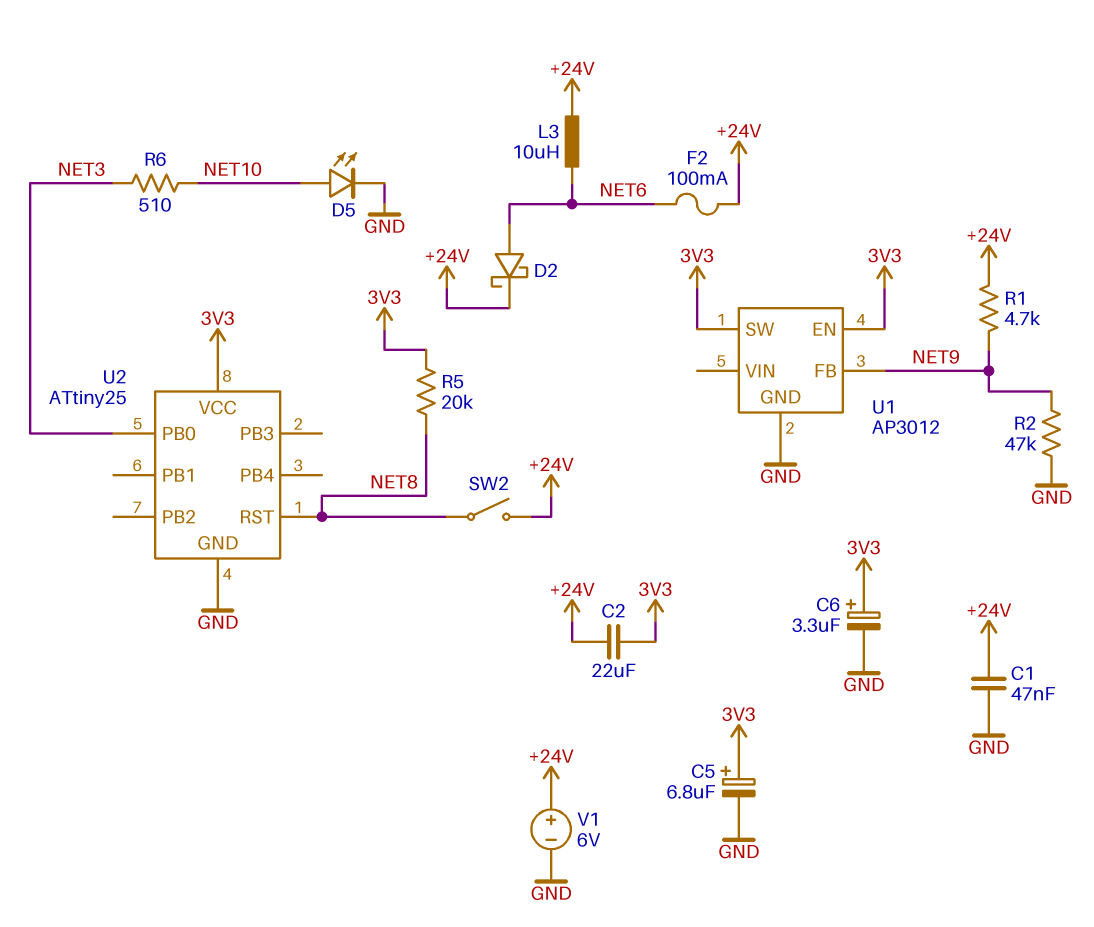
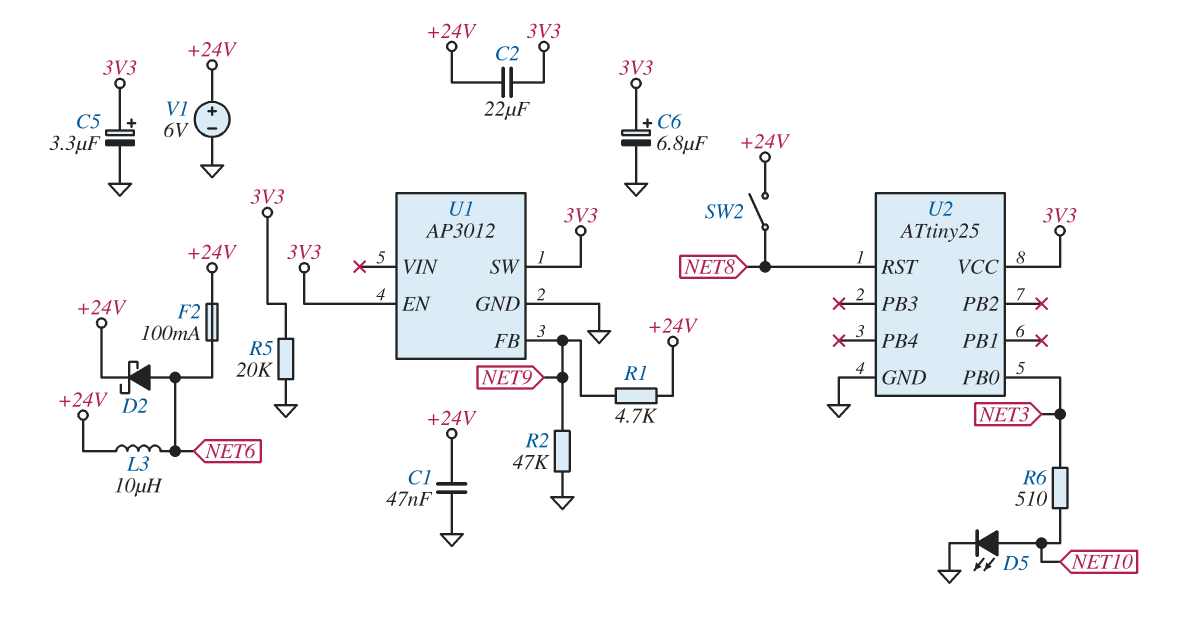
C5: 6.8uF (plus 3V3, minus GND) -> 3.3uF (plus 3V3, minus GND)
C6: 3.3uF (plus 3V3, minus GND) -> 6.8uF (plus 3V3, minus GND)
R5: 20k (3V3, NET8) -> 20k (3V3, GND)

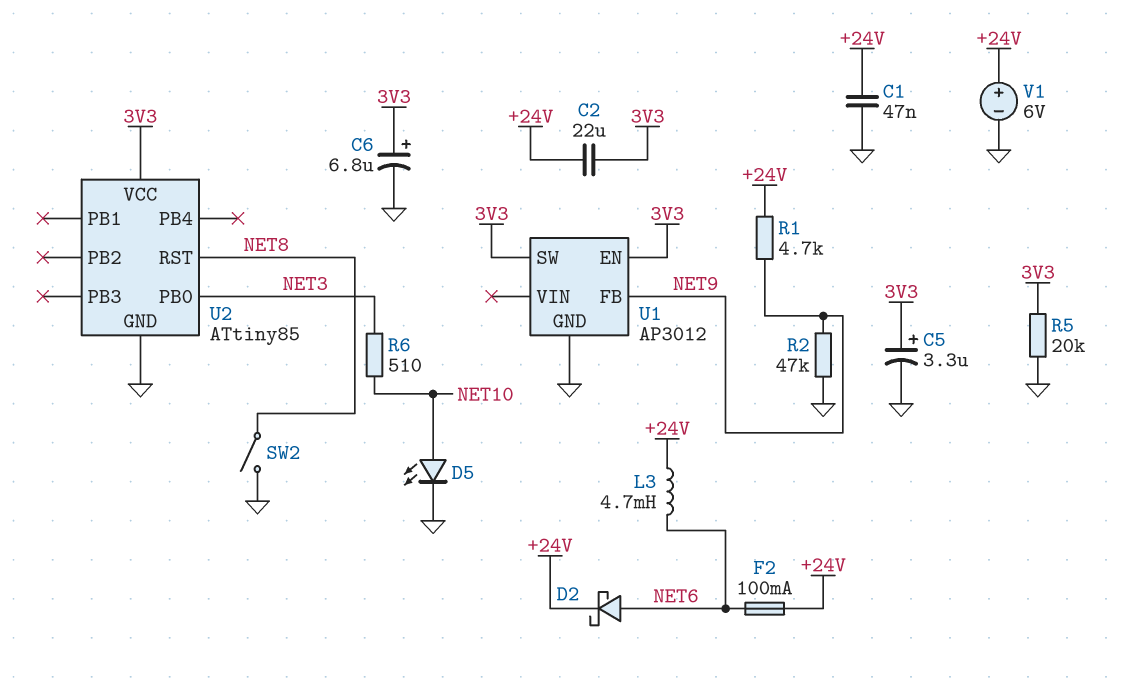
L3: 10uH (+24V, NET6) -> 4.7mH (+24V, NET6)
SW2: switch (+24V, NET8) -> switch (GND, NET8)
U2: ATtiny25 -> ATtiny85

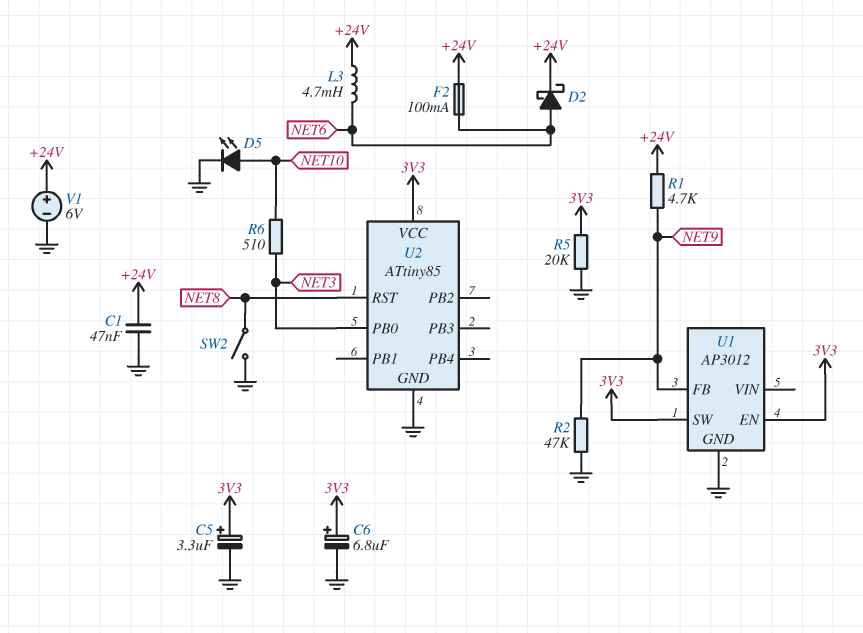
C2: 22uF (+24V, 3V3) -> none

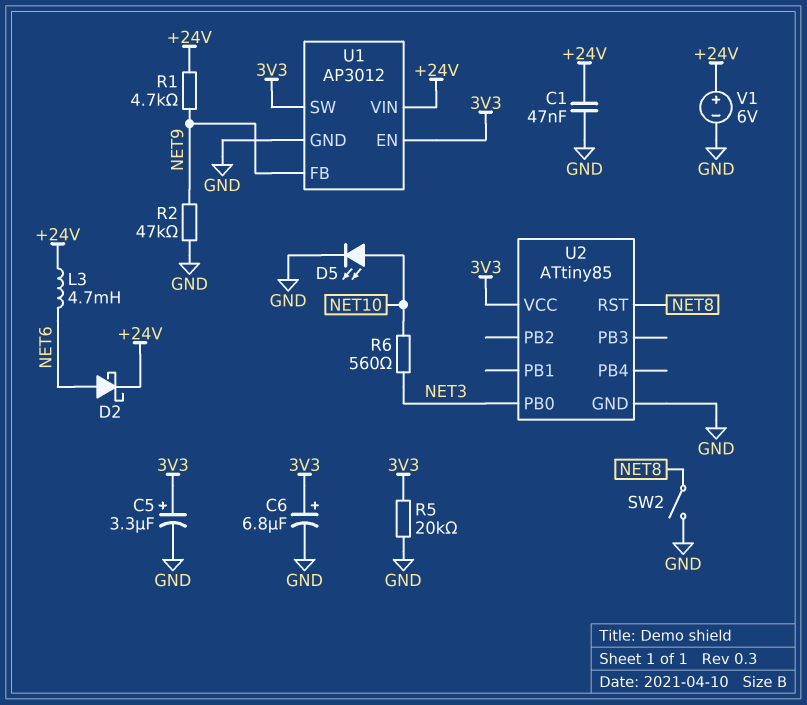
F2: 100mA (+24V, NET6) -> none
R6: 510 (NET3, NET10) -> 560 (NET3, NET10)
U1 pin VIN: none -> +24V

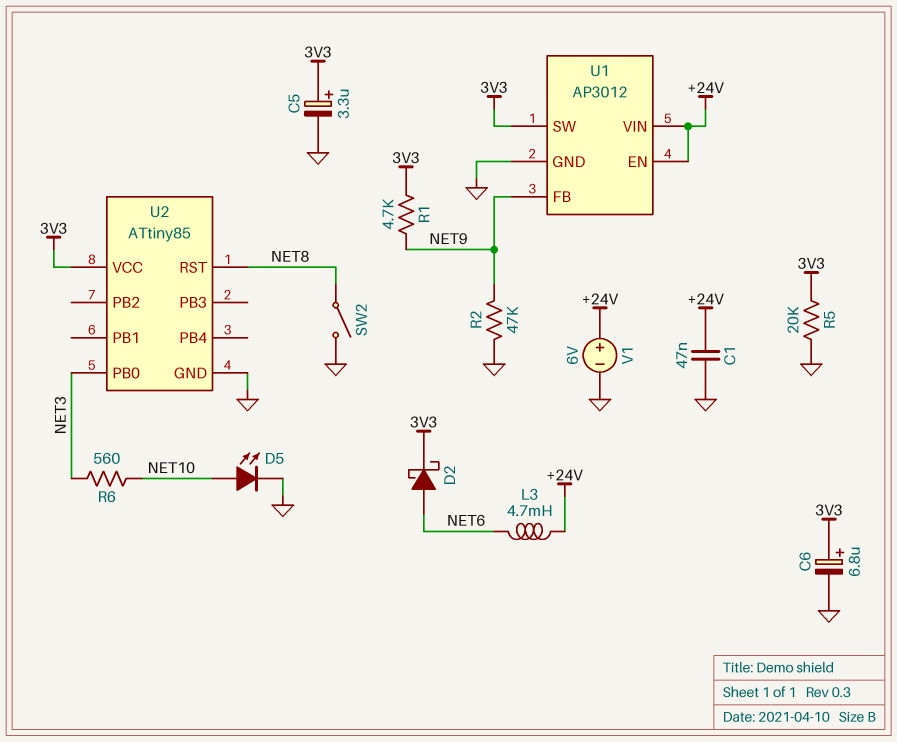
D2: schottky (A NET6, K +24V) -> schottky (A NET6, K 3V3)
R1: 4.7k (+24V, NET9) -> 4.7k (3V3, NET9)
U1 pin EN: 3V3 -> +24V

